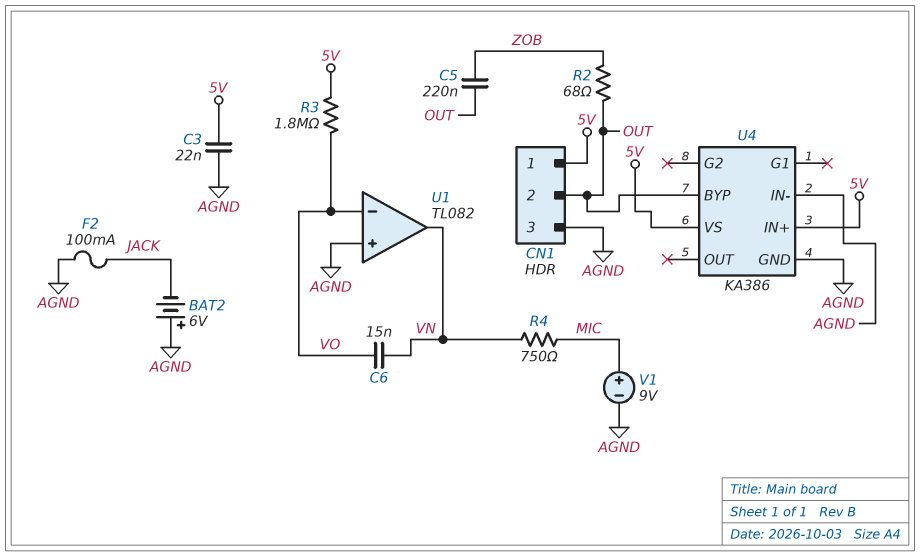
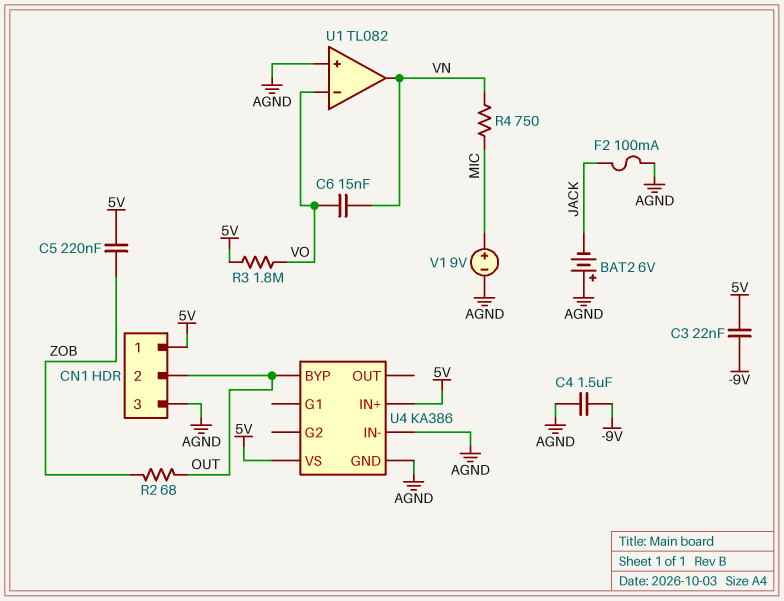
C3: 22nF (5V, AGND) -> 22nF (-9V, 5V)
C4: none -> 1.5uF (-9V, AGND)
C5: 220nF (OUT, ZOB) -> 220nF (5V, ZOB)

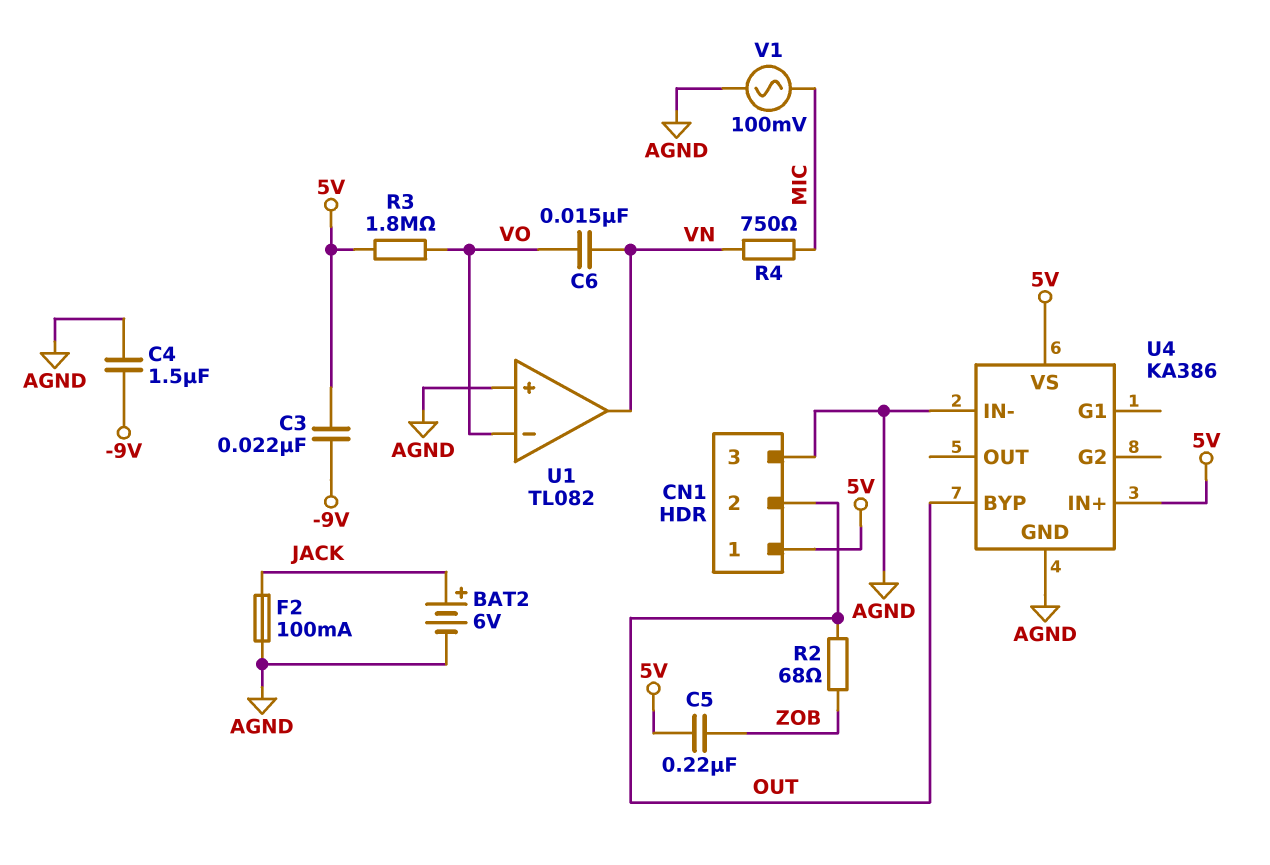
BAT2: 6V (plus AGND, minus JACK) -> 6V (plus JACK, minus AGND)
V1: 9V (plus MIC, minus AGND) -> AC 100mV (AGND, MIC)

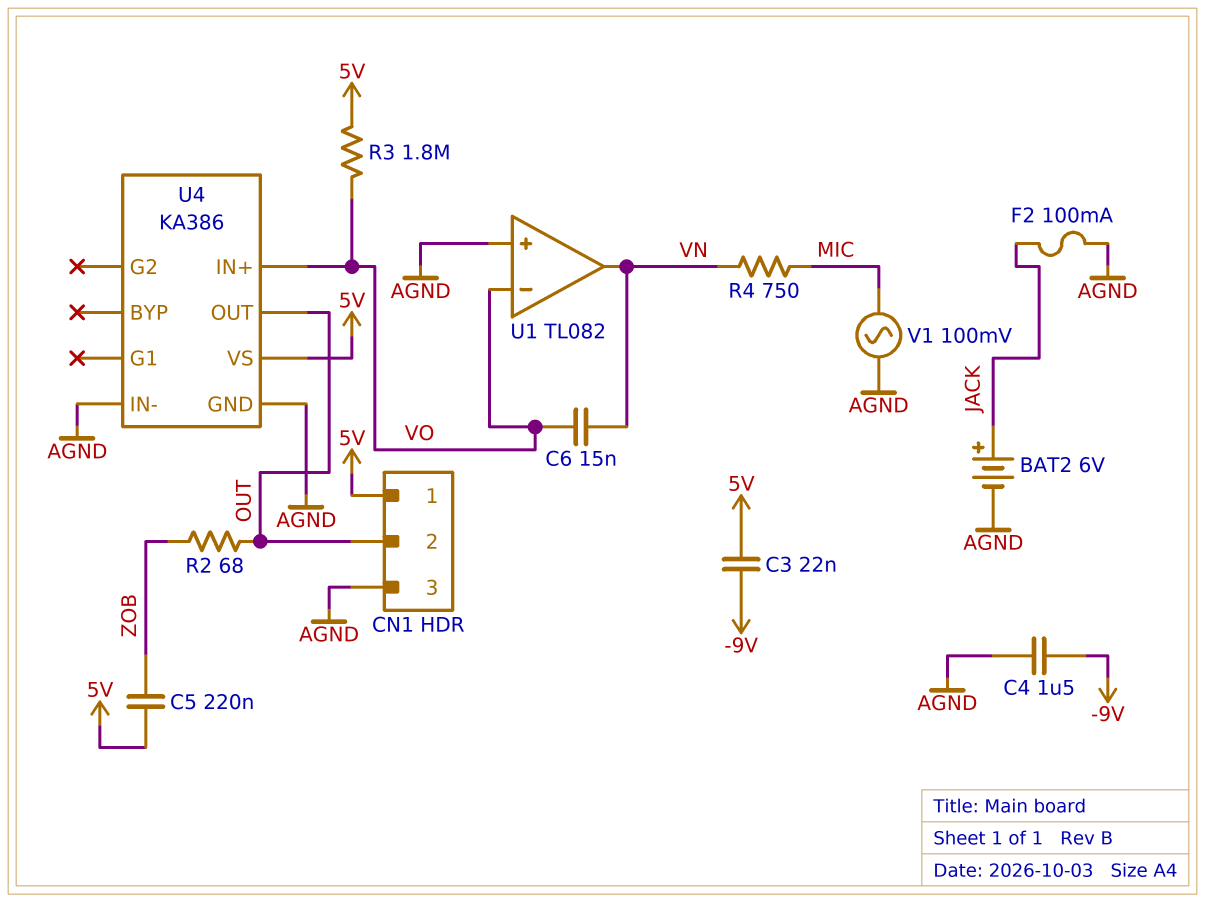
U4 pin BYP: OUT -> none
U4 pin IN+: 5V -> VO
U4 pin OUT: none -> OUT

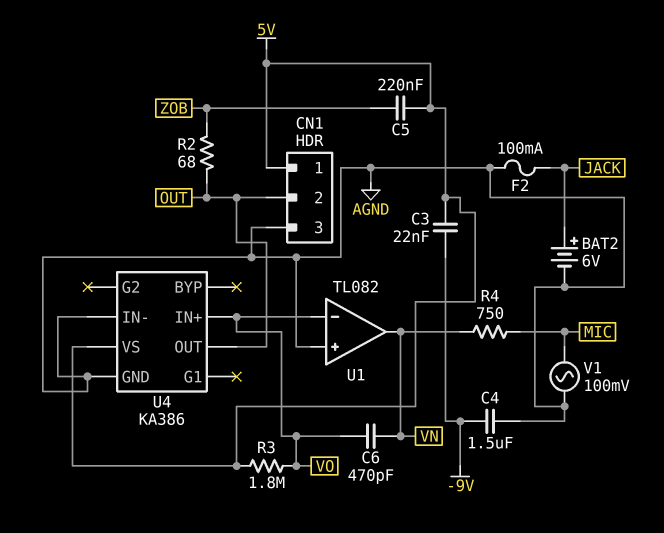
C6: 15nF (VN, VO) -> 470pF (VN, VO)

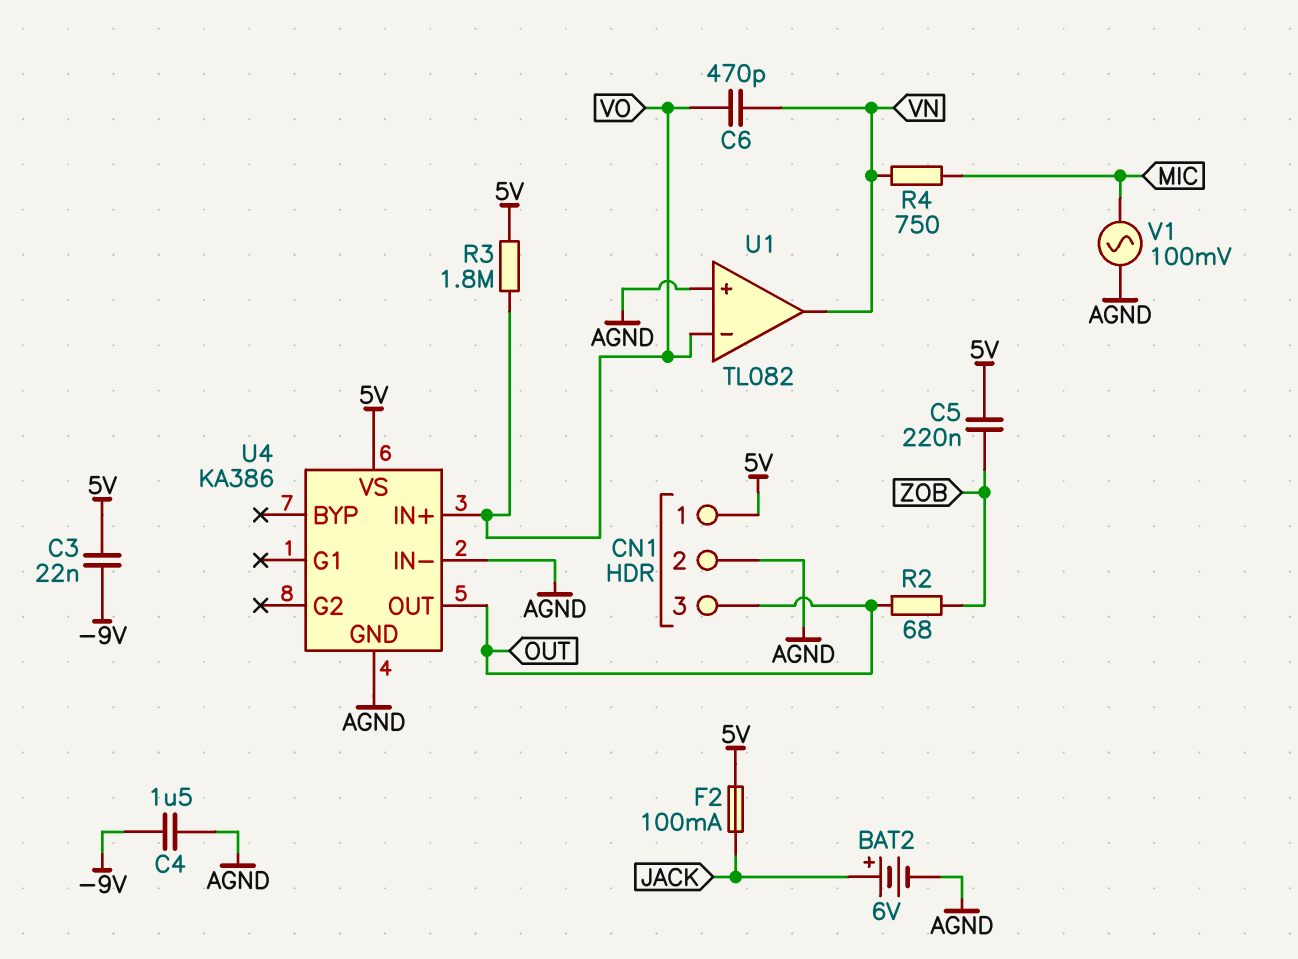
CN1 pin 2: OUT -> AGND
CN1 pin 3: AGND -> OUT
F2: 100mA (AGND, JACK) -> 100mA (5V, JACK)

